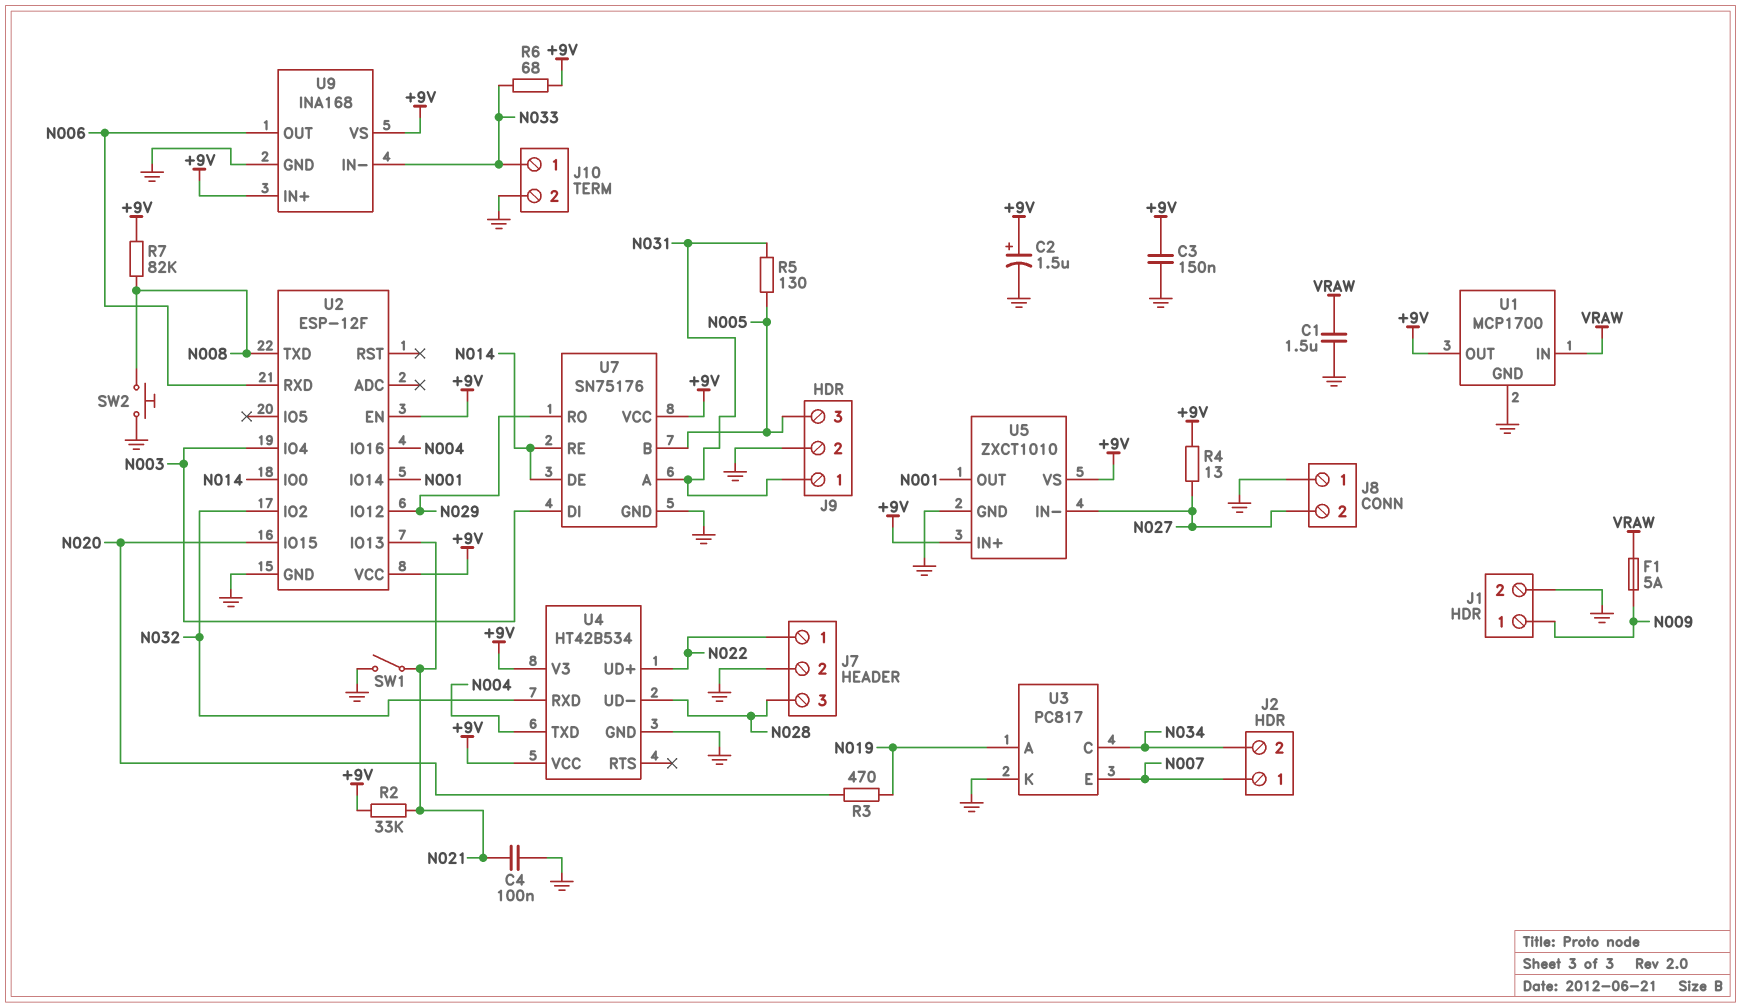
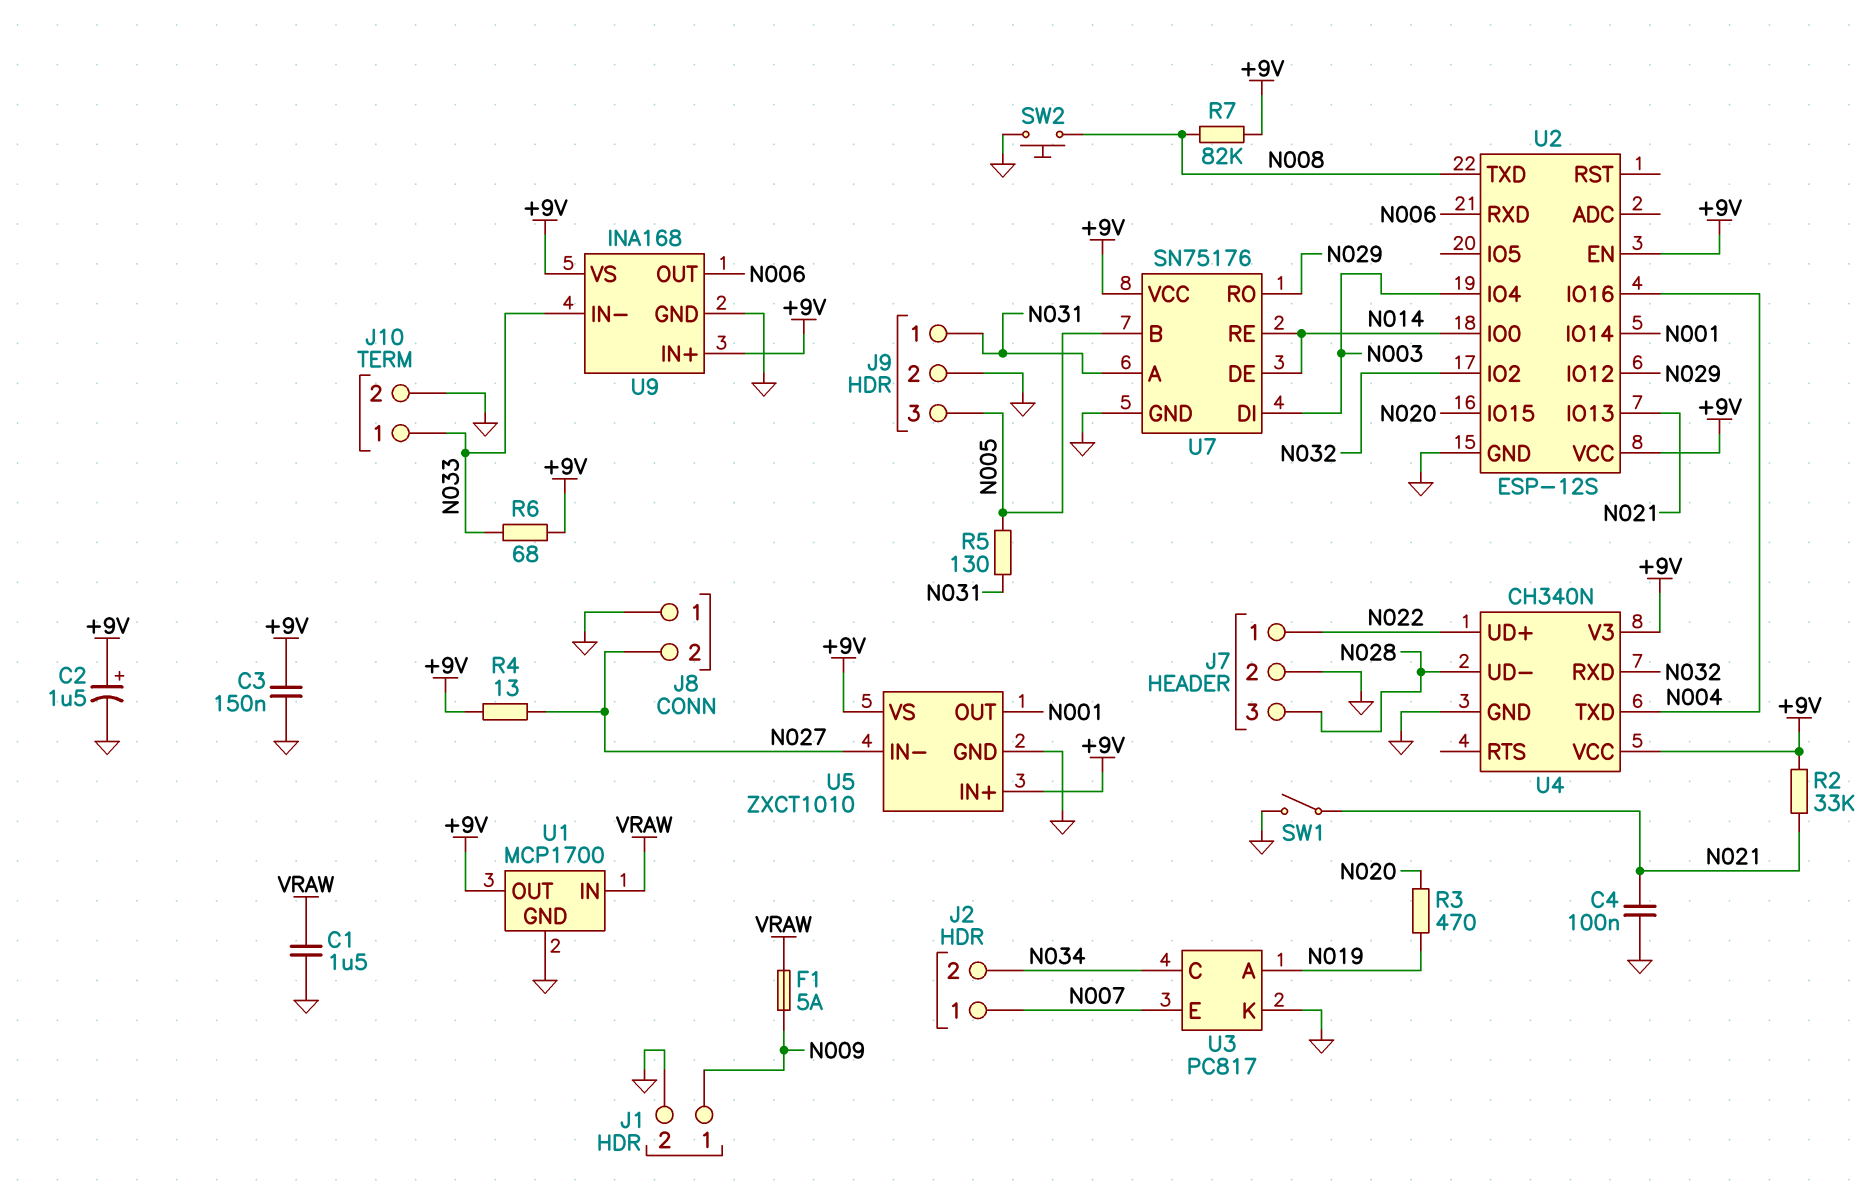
U2: ESP-12F -> ESP-12S
U4: HT42B534 -> CH340N

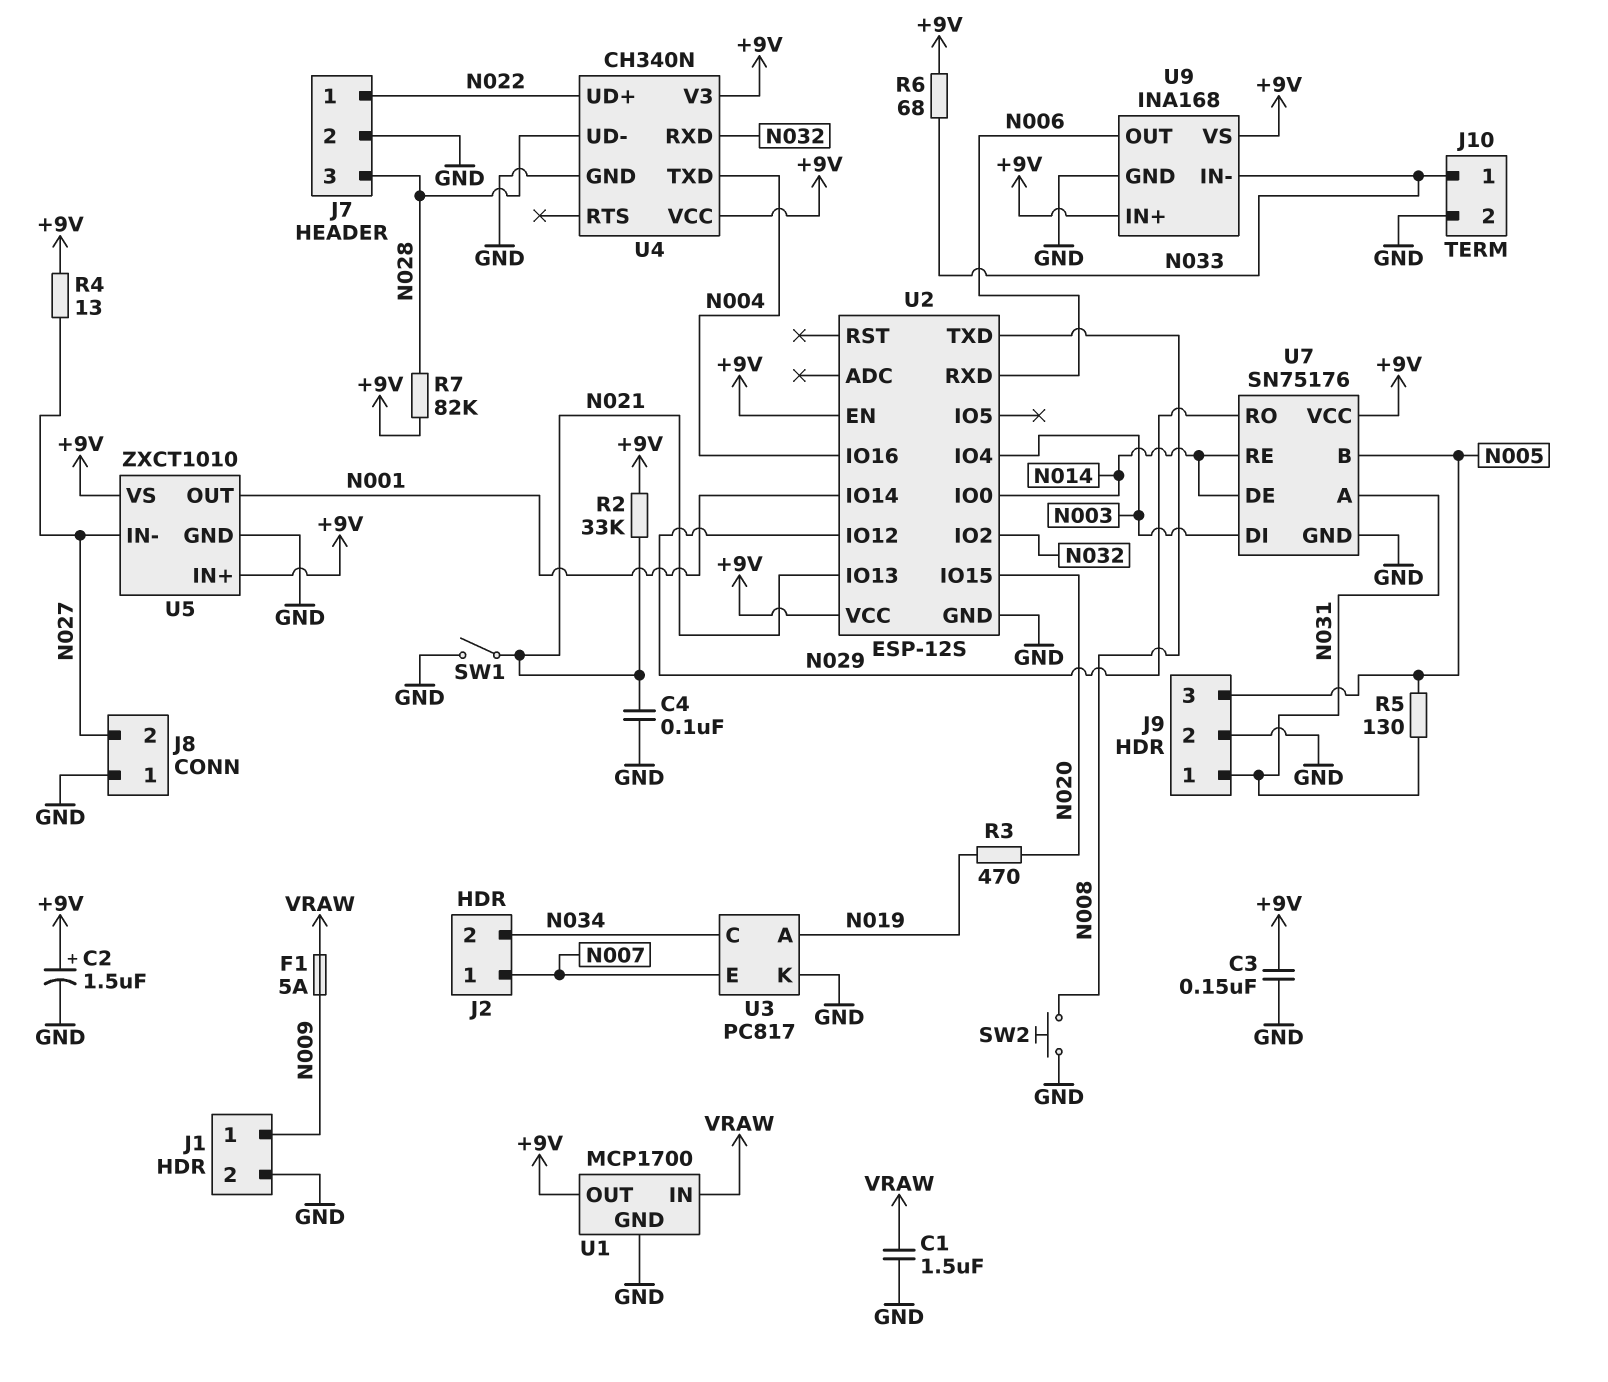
R7: 82k (+9V, N008) -> 82k (+9V, N028)

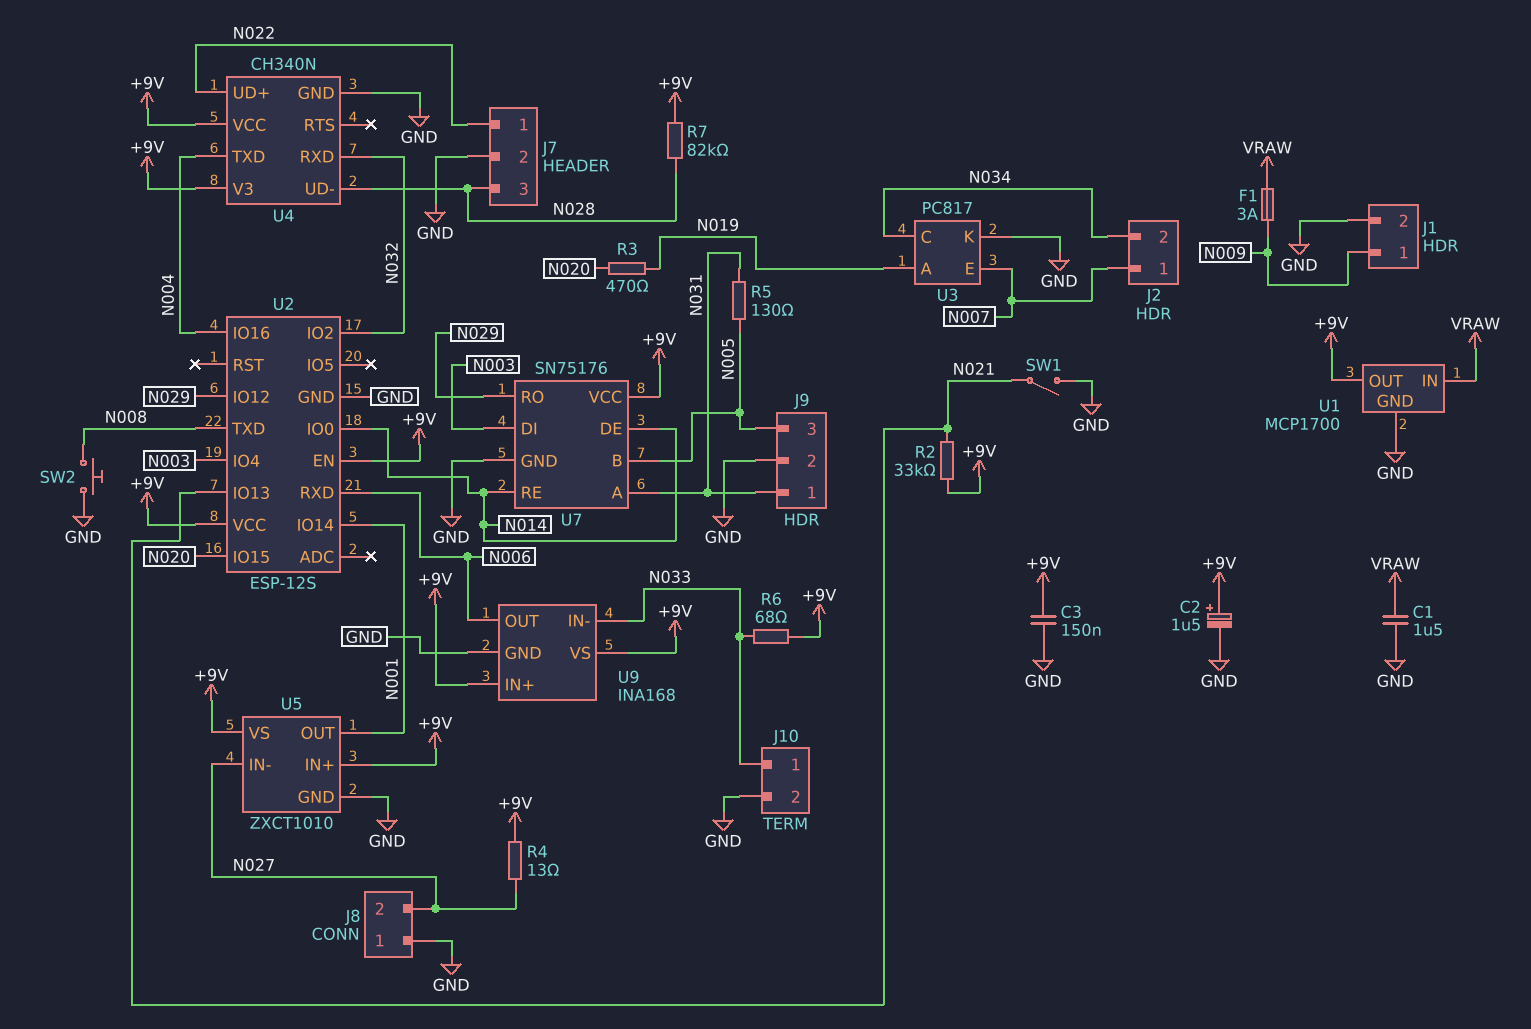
C4: 100nF (GND, N021) -> none
F1: 5A (N009, VRAW) -> 3A (N009, VRAW)

